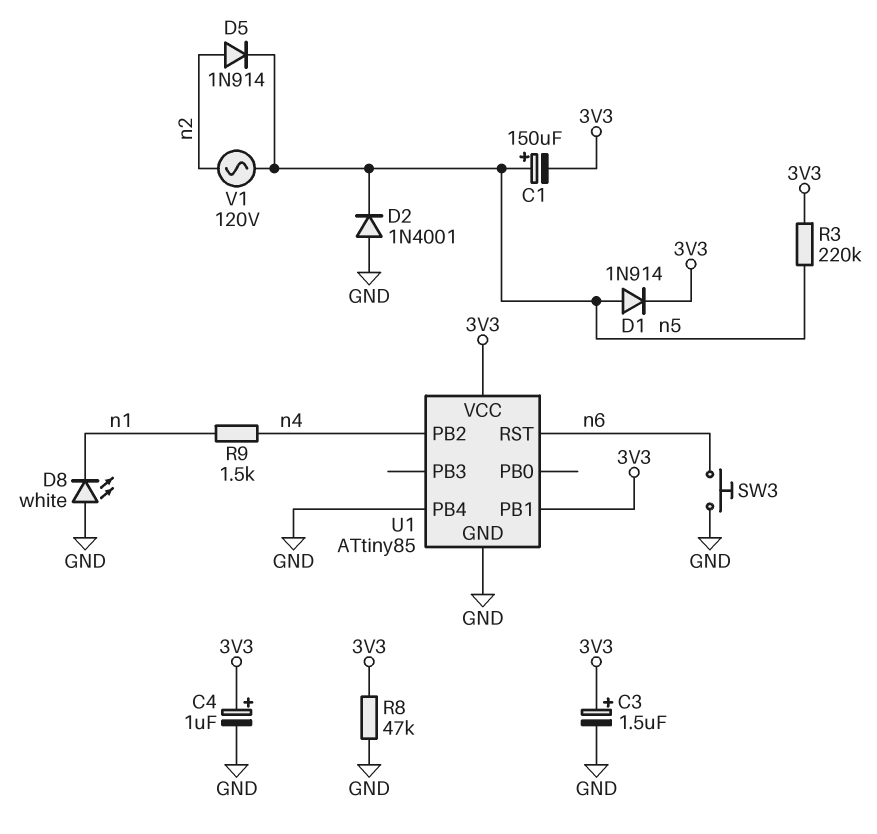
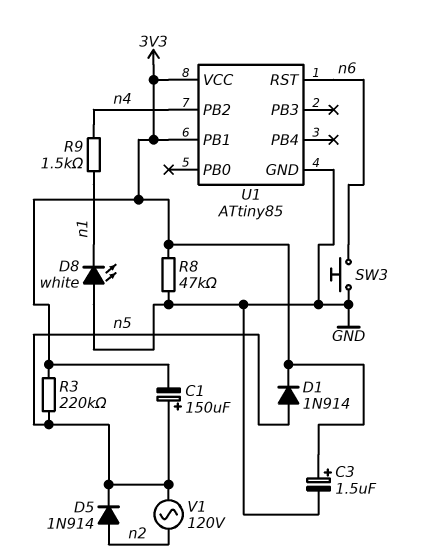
C4: 1uF (plus 3V3, minus GND) -> none
D2: diode 1N4001 (A GND, K n5) -> none
U1 pin PB4: GND -> none

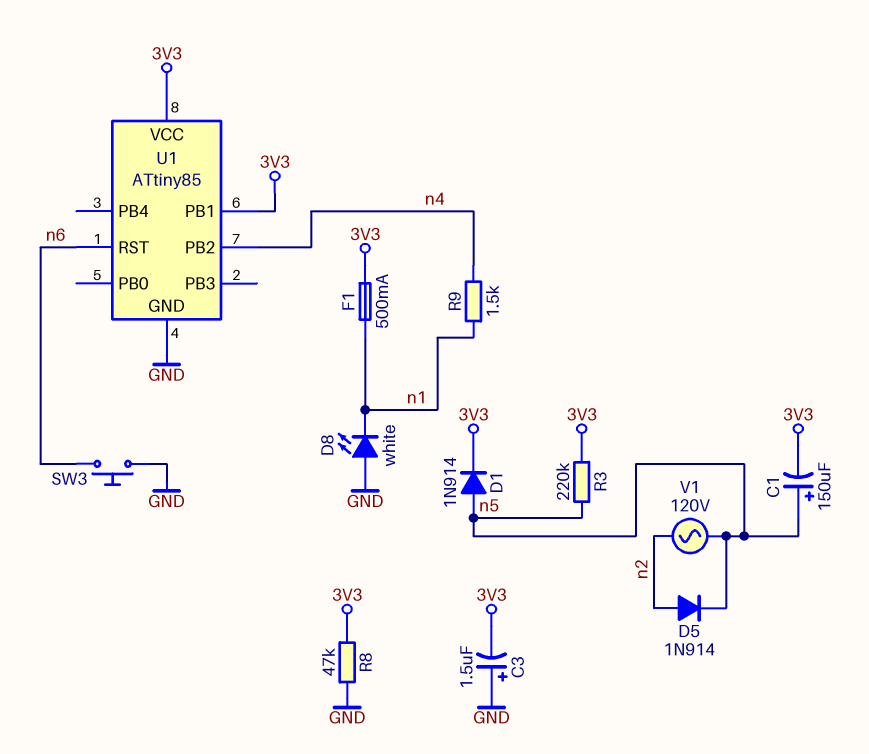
C3: 1.5uF (plus 3V3, minus GND) -> 1.5uF (plus GND, minus 3V3)
F1: none -> 500mA (3V3, n1)

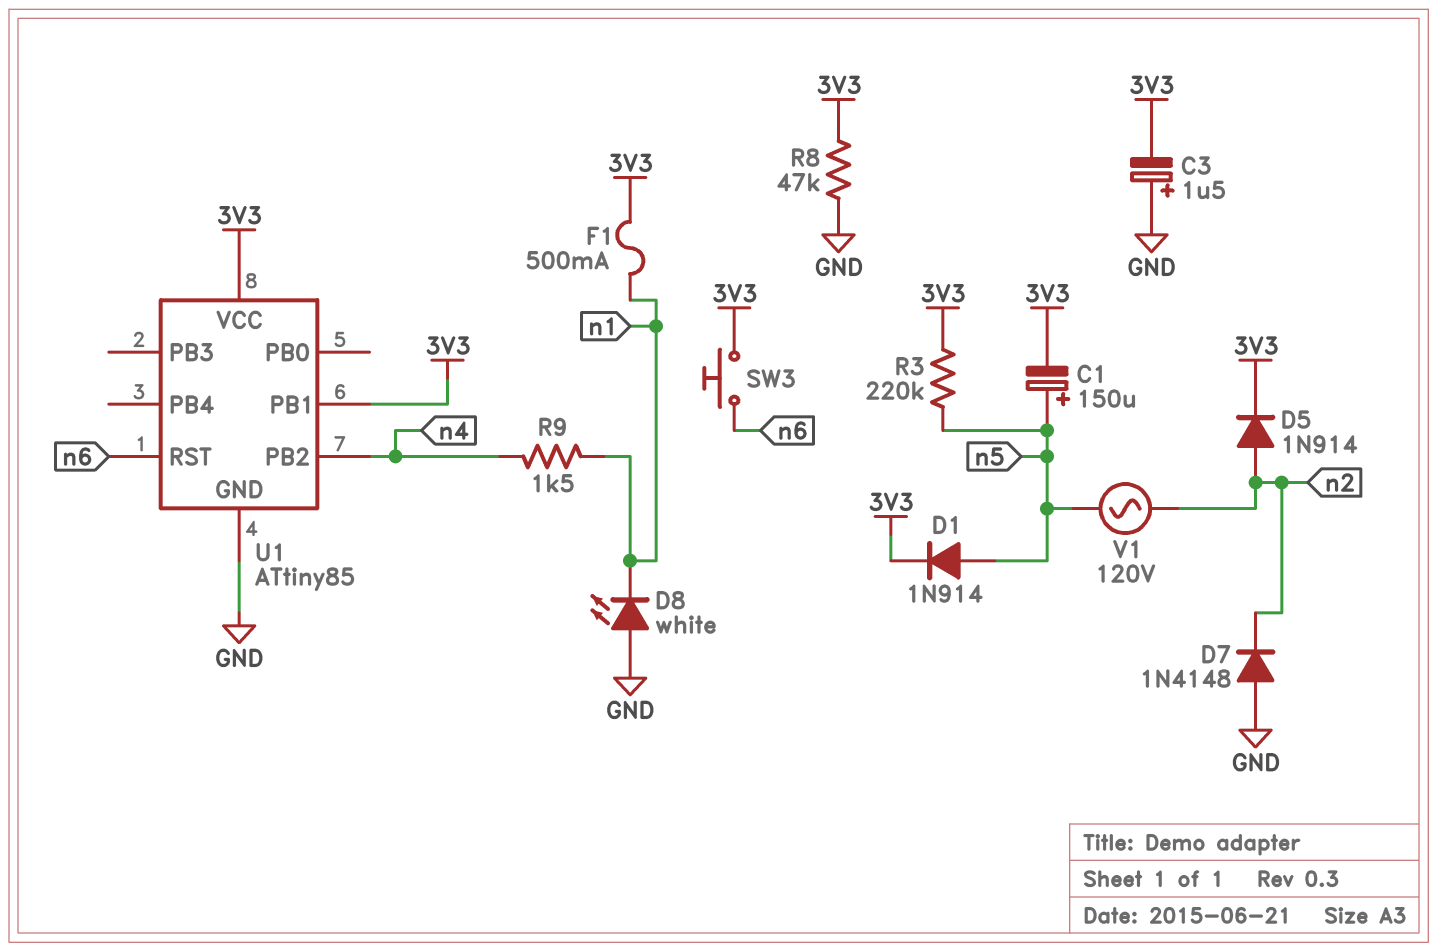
D5: diode 1N914 (A n2, K n5) -> diode 1N914 (A n2, K 3V3)
D7: none -> diode 1N4148 (A GND, K n2)
SW3: button (GND, n6) -> button (3V3, n6)

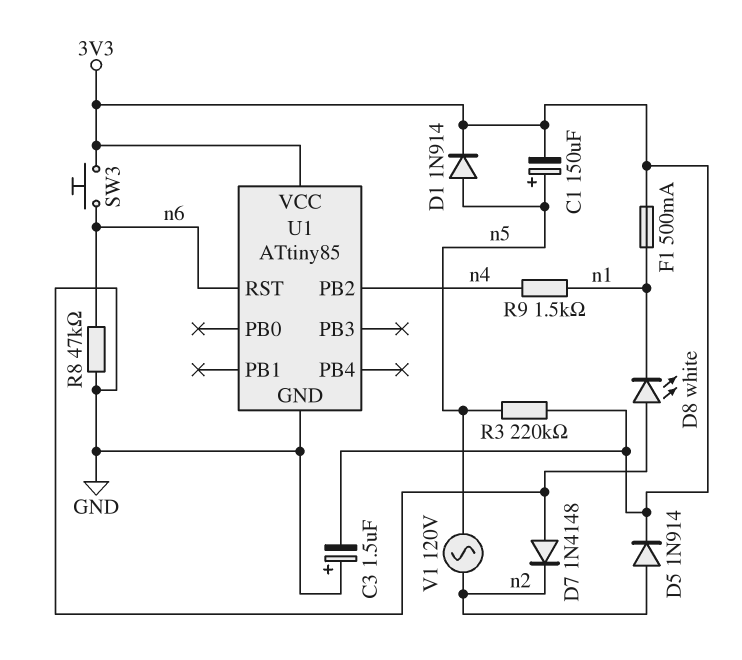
R8: 47k (3V3, GND) -> 47k (GND, n6)
U1 pin PB1: 3V3 -> none

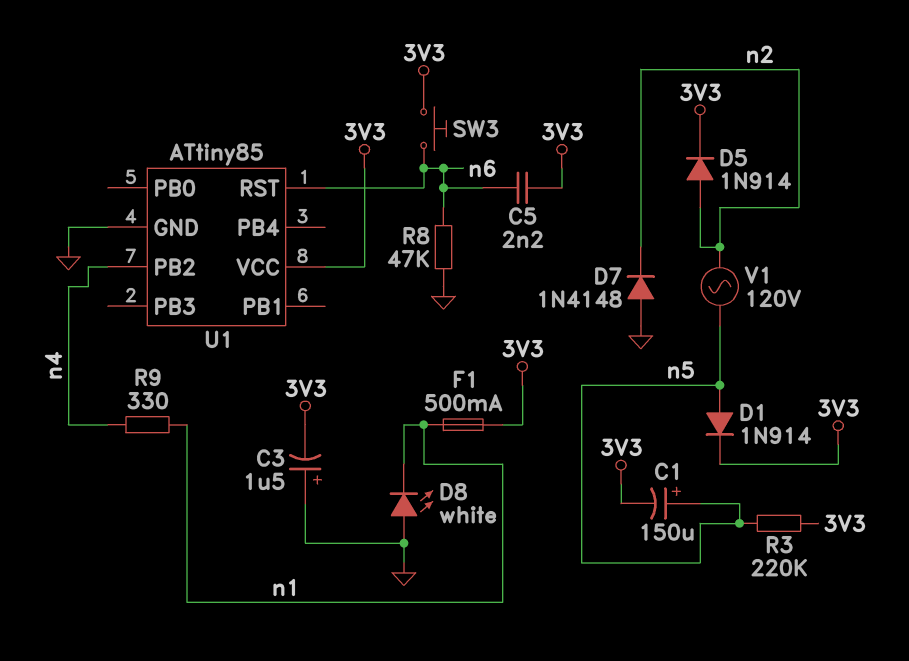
C5: none -> 2.2nF (3V3, n6)
R9: 1.5k (n1, n4) -> 330 (n1, n4)

